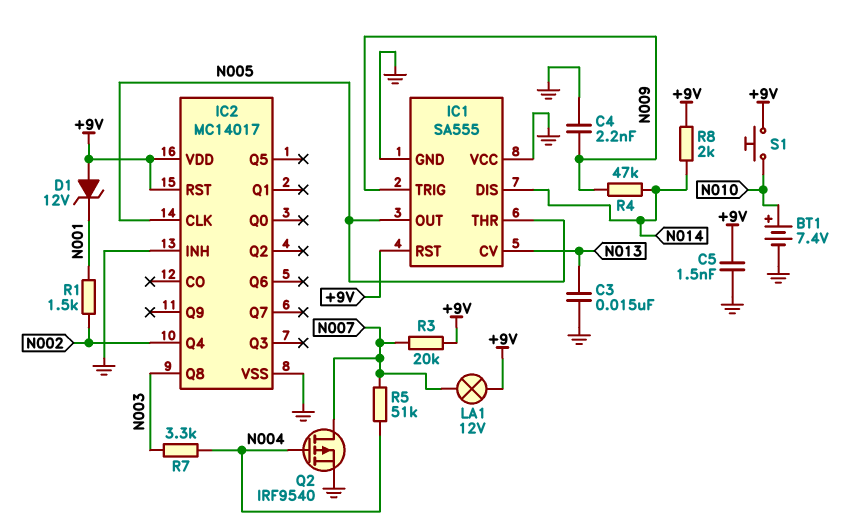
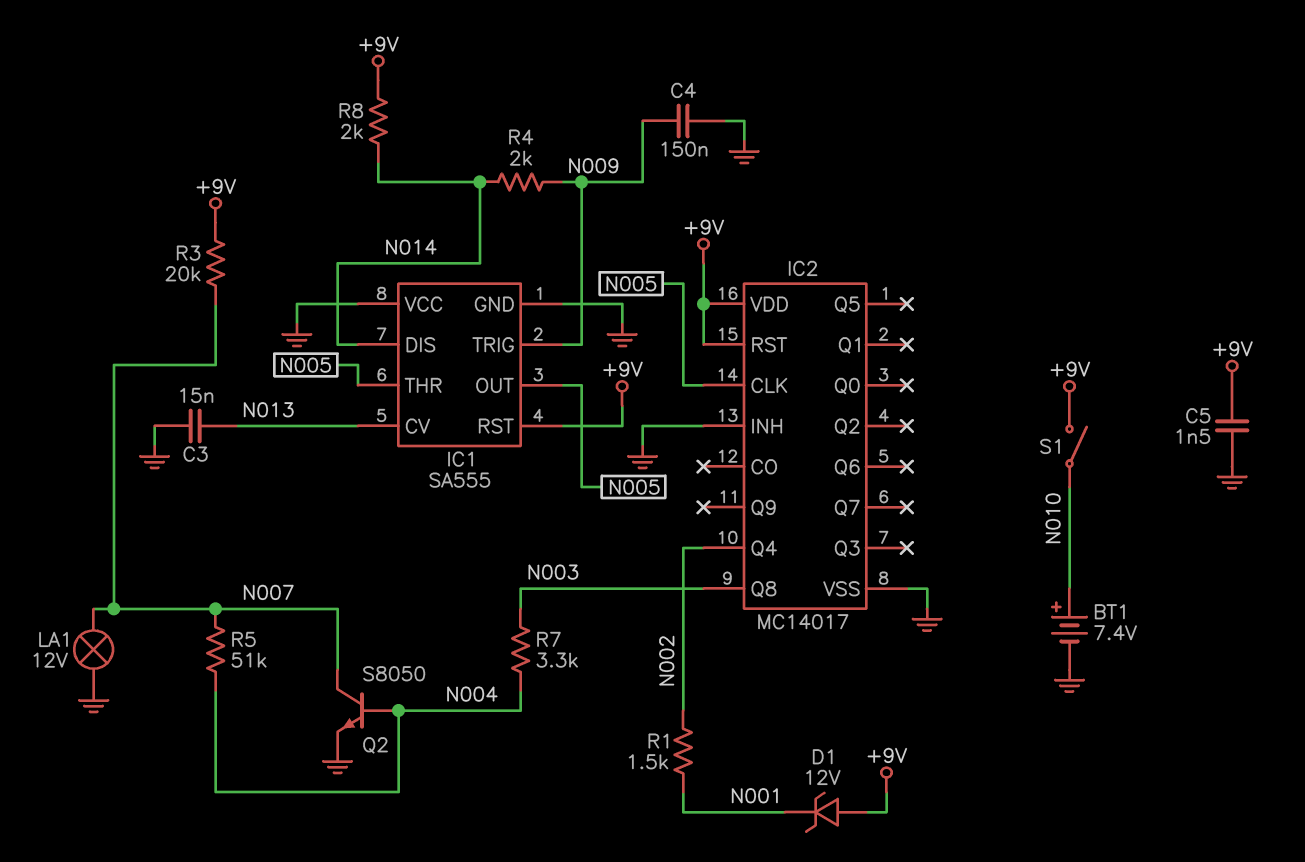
C4: 2.2nF (GND, N009) -> 150nF (GND, N009)
LA1: lamp 12V (+9V, N007) -> lamp 12V (GND, N007)
Q2: PMOS IRF9540 (G N004, D N007, S GND) -> NPN S8050 (B N004, C N007, E GND)
R4: 47k (N009, N014) -> 2k (N009, N014)
S1: button (+9V, N010) -> switch (+9V, N010)

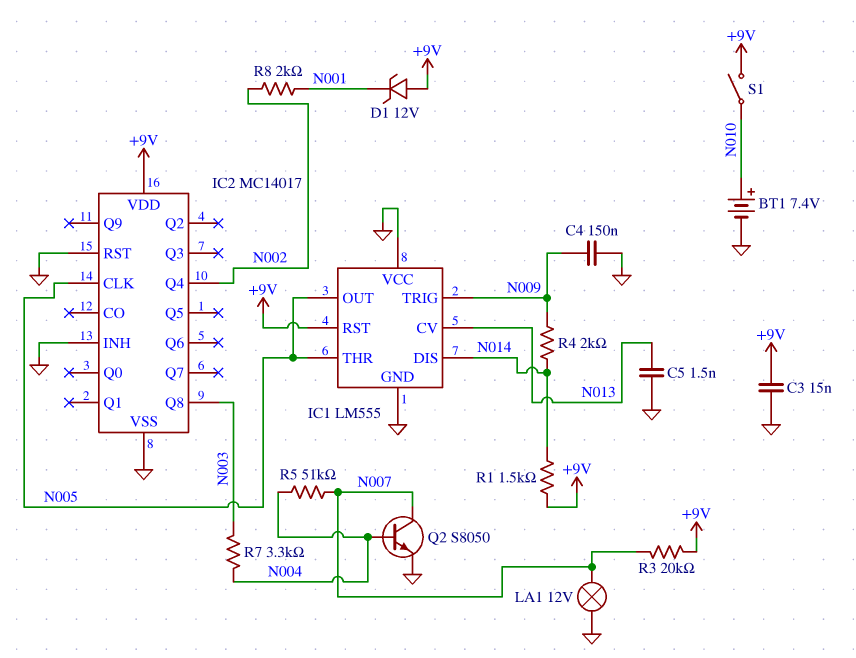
C3: 15nF (GND, N013) -> 15nF (+9V, GND)
C5: 1.5nF (+9V, GND) -> 1.5nF (GND, N013)
IC1: SA555 -> LM555
IC2 pin RST: +9V -> GND
R1: 1.5k (N001, N002) -> 1.5k (+9V, N014)
R8: 2k (+9V, N014) -> 2k (N001, N002)

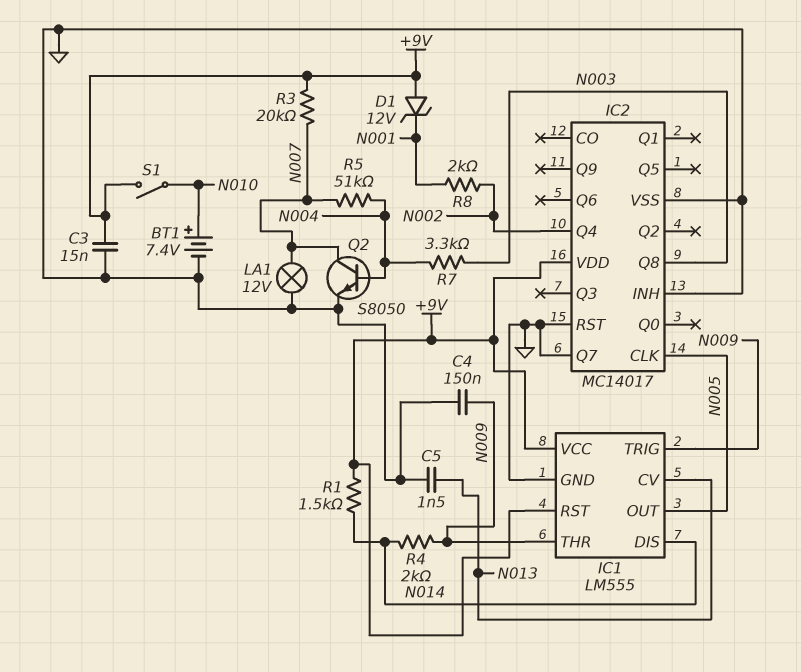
IC1 pin THR: N005 -> N009
IC1 pin VCC: GND -> +9V
IC2 pin Q7: none -> GND

